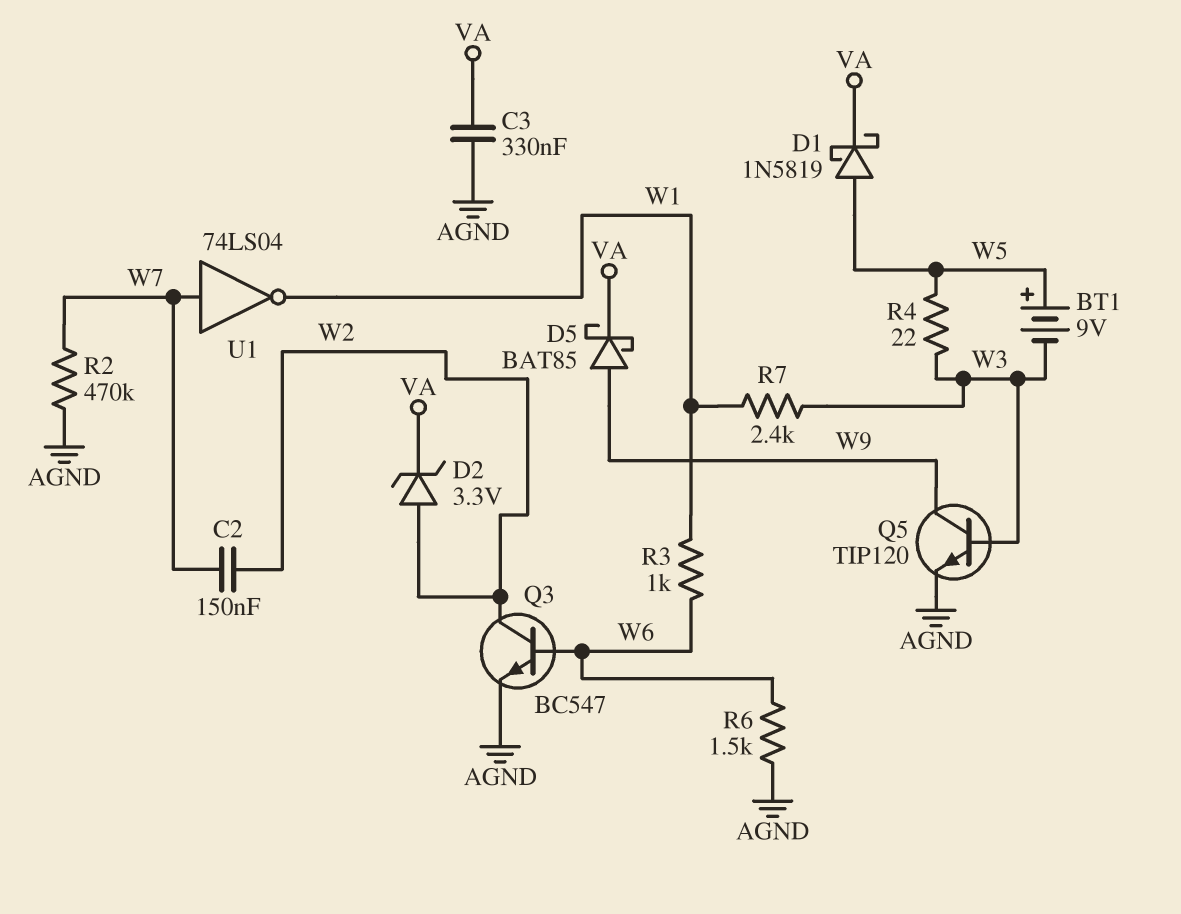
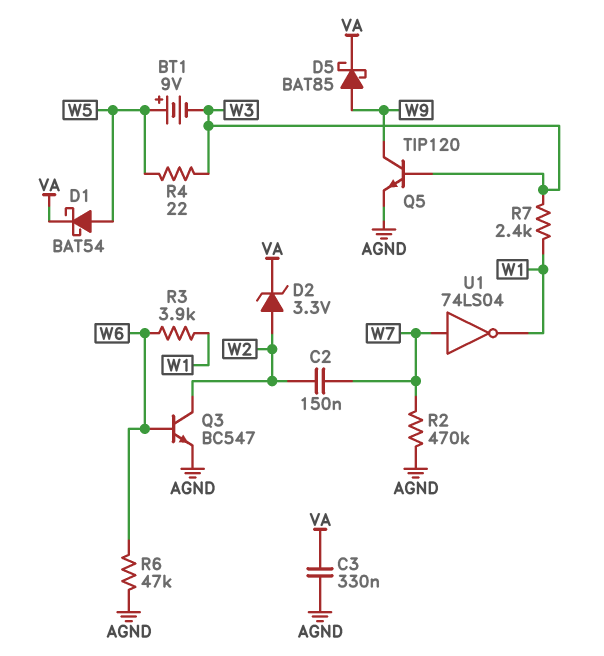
D1: schottky 1N5819 (A W5, K VA) -> schottky BAT54 (A W5, K VA)
R3: 1k (W1, W6) -> 3.9k (W1, W6)
R6: 1.5k (AGND, W6) -> 47k (AGND, W6)

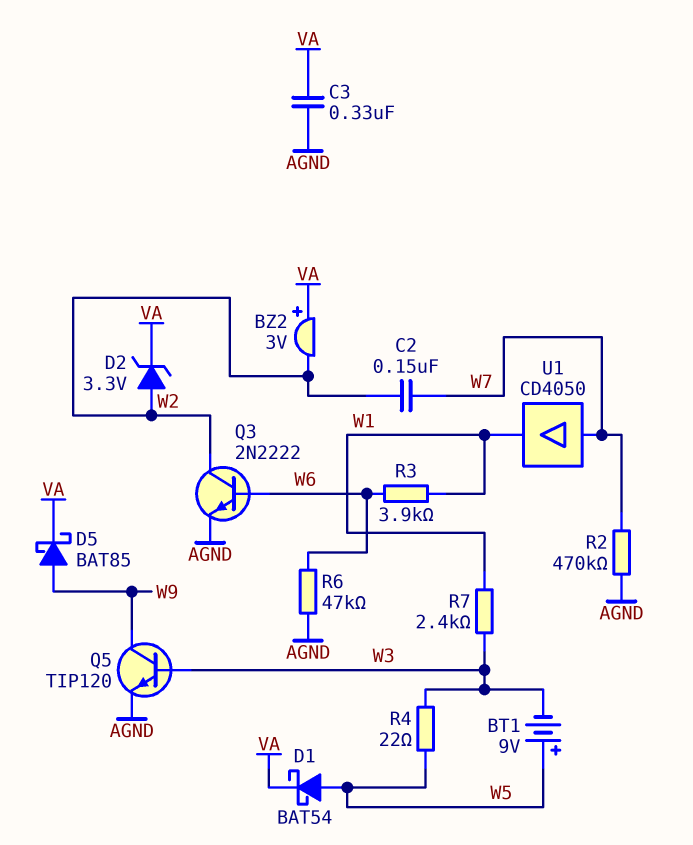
BZ2: none -> buzzer 3V (plus VA, minus W2)
Q3: NPN BC547 (B W6, C W2, E AGND) -> NPN 2N2222 (B W6, C W2, E AGND)
U1: NOT 74LS04 (in W7, out W1) -> buffer CD4050 (in W7, out W1)

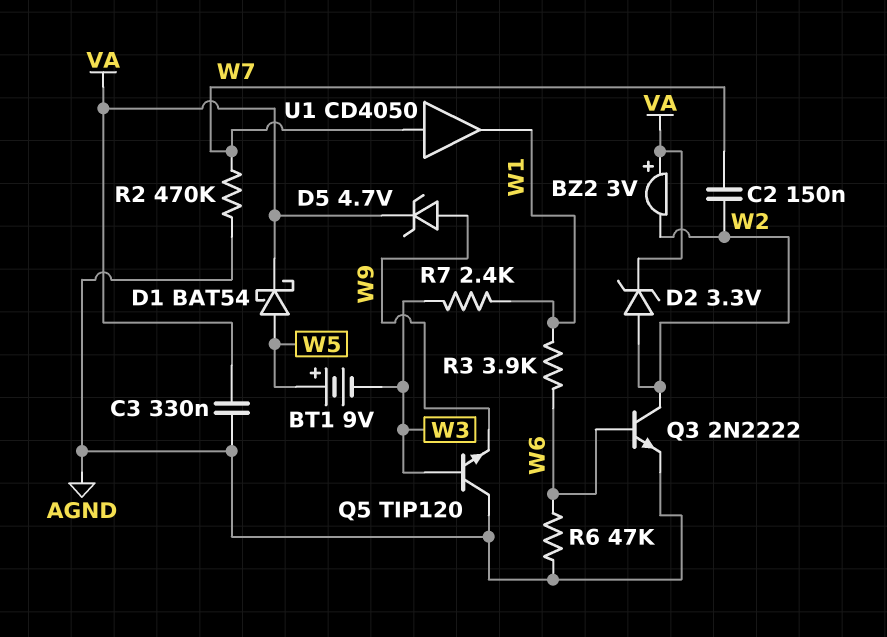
D5: schottky BAT85 (A W9, K VA) -> zener 4.7V (A W9, K VA)
Q5: NPN TIP120 (B W3, C W9, E AGND) -> NPN TIP120 (B W3, C AGND, E W9)
R4: 22 (W3, W5) -> none

